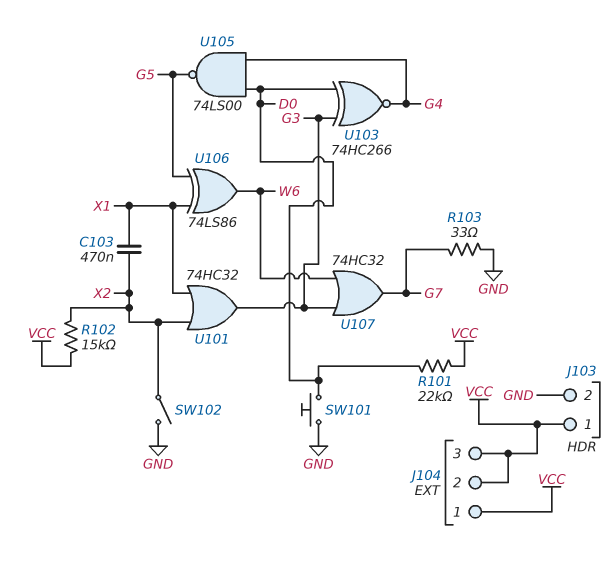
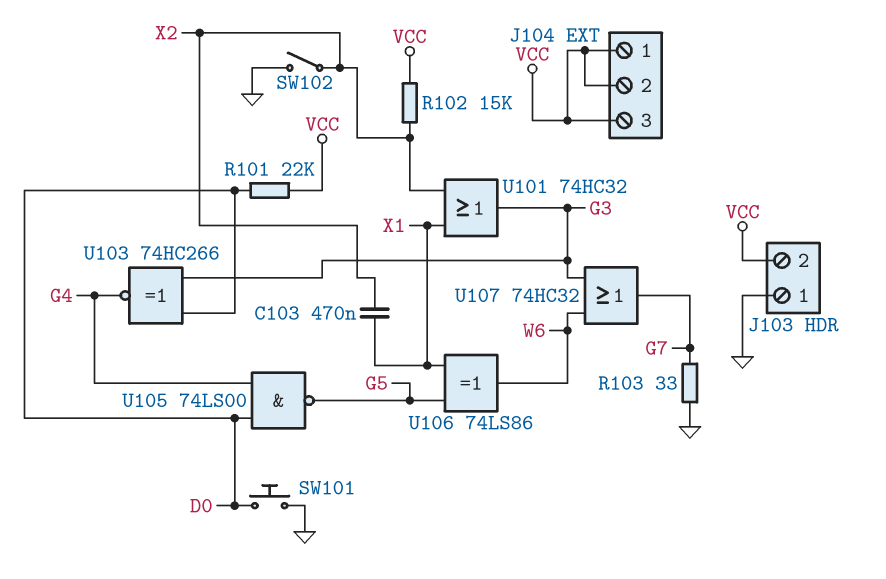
J103 pin 1: VCC -> GND
J103 pin 2: GND -> VCC

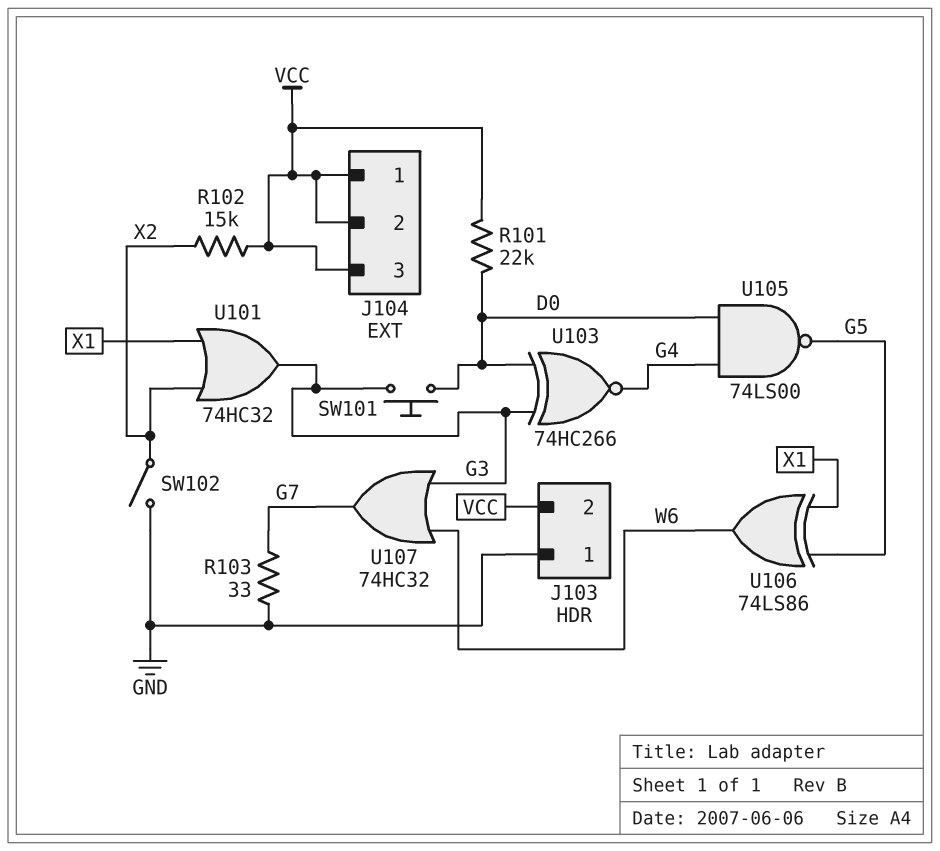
C103: 470nF (X1, X2) -> none
SW101: button (D0, GND) -> button (D0, G3)

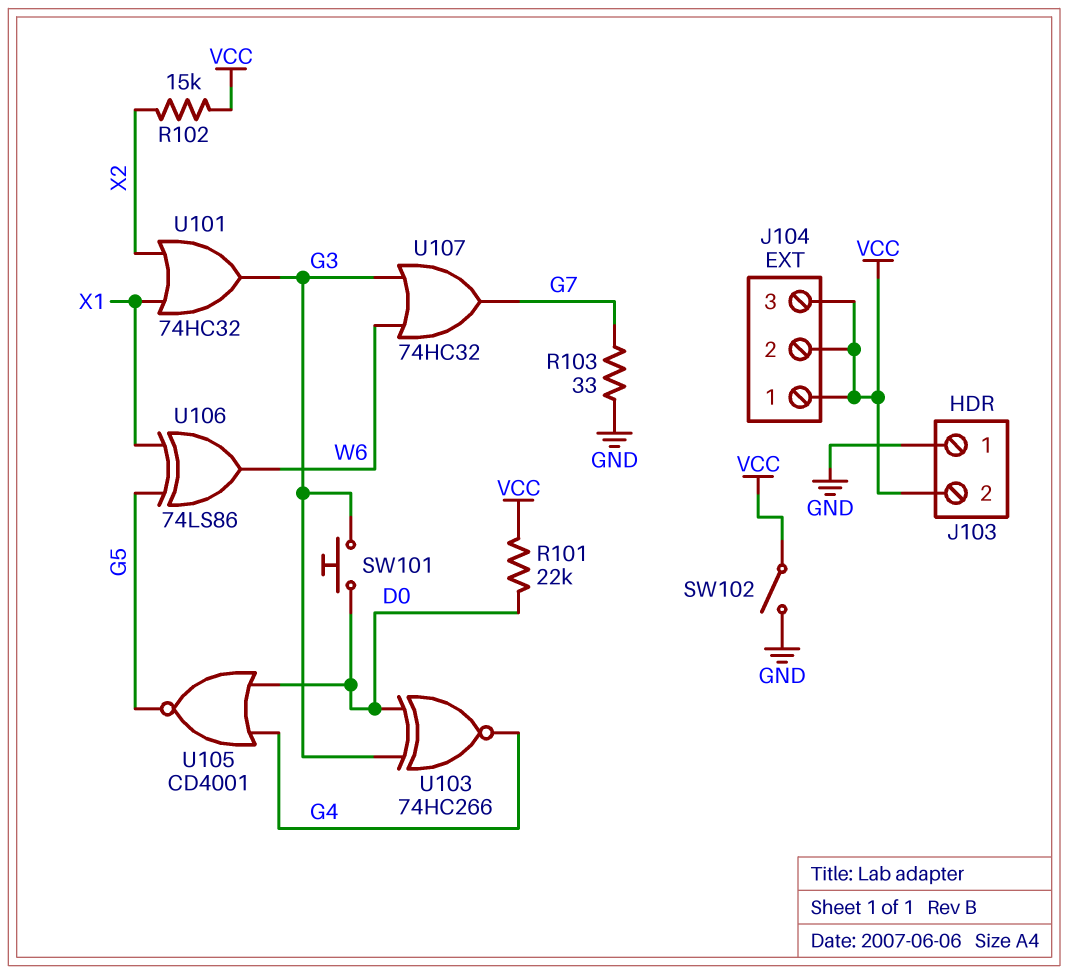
SW102: switch (GND, X2) -> switch (GND, VCC)
U105: NAND 74LS00 (in D0, in G4, out G5) -> NOR CD4001 (in D0, in G4, out G5)

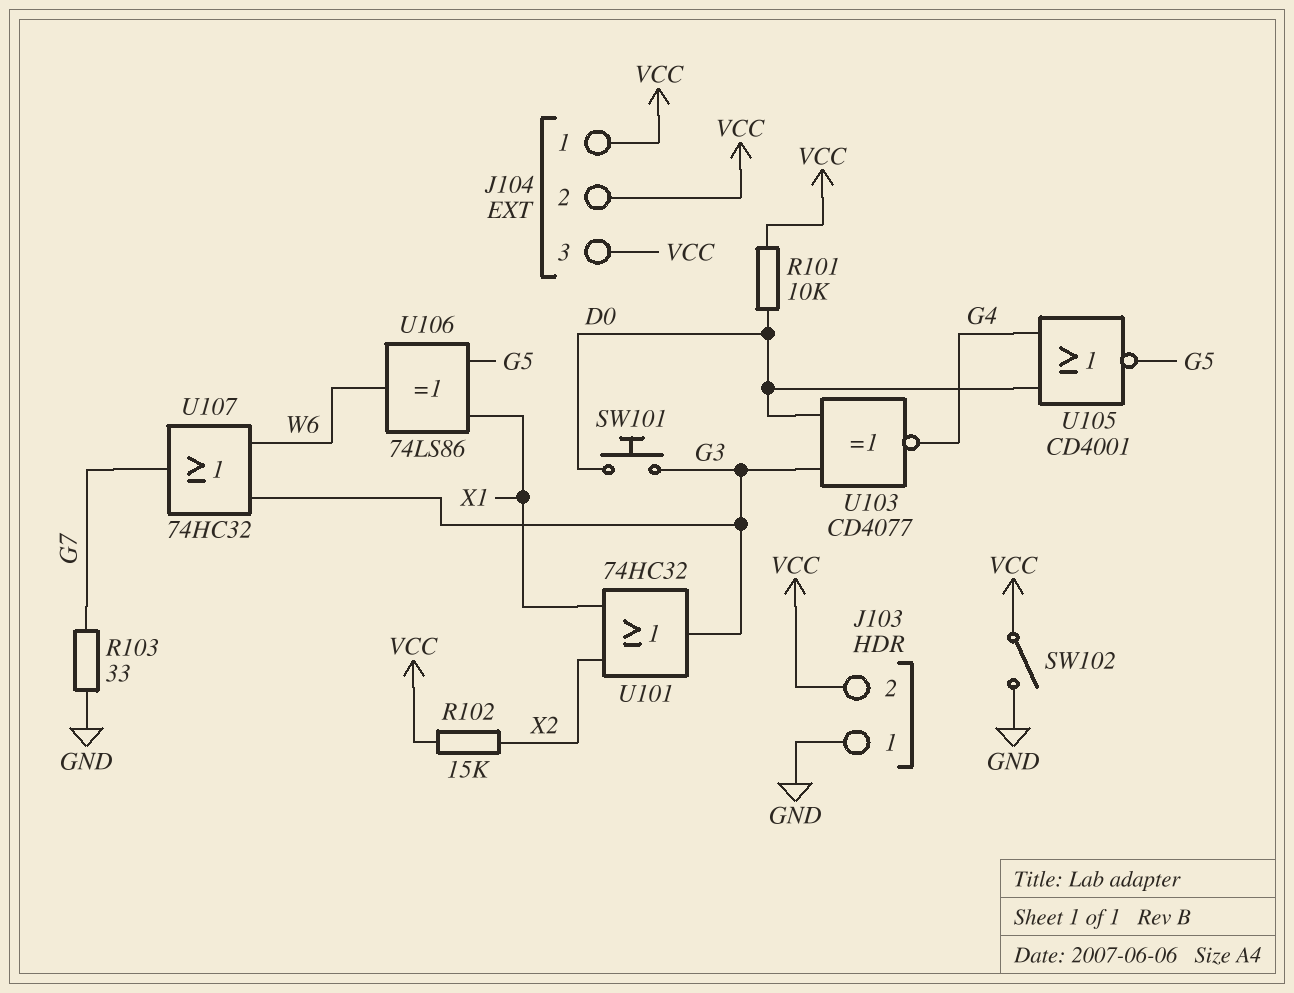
R101: 22k (D0, VCC) -> 10k (D0, VCC)
U103: XNOR 74HC266 (in D0, in G3, out G4) -> XNOR CD4077 (in D0, in G3, out G4)

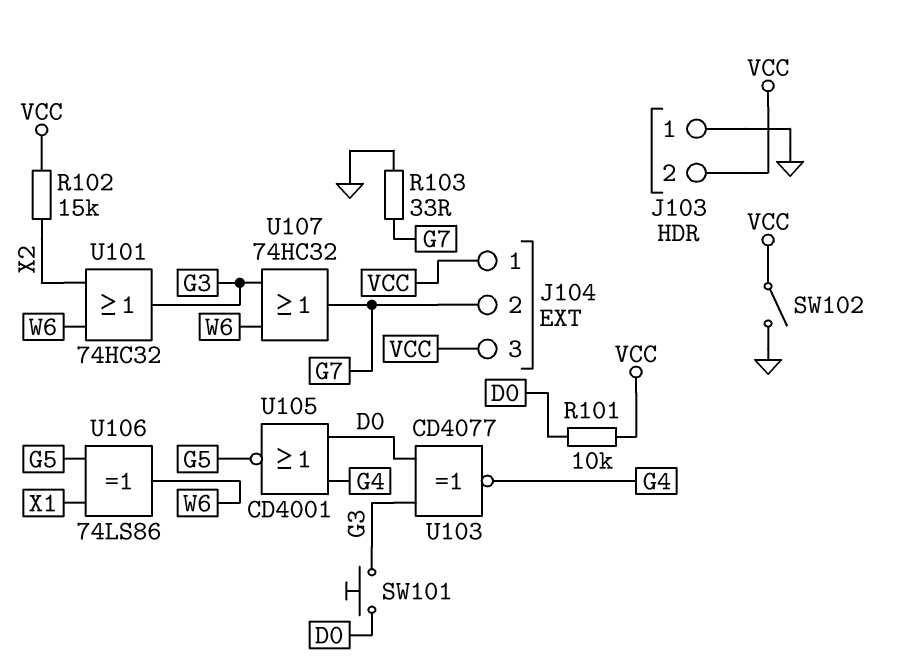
J104 pin 2: VCC -> G7
U101: OR 74HC32 (in X1, in X2, out G3) -> OR 74HC32 (in W6, in X2, out G3)

